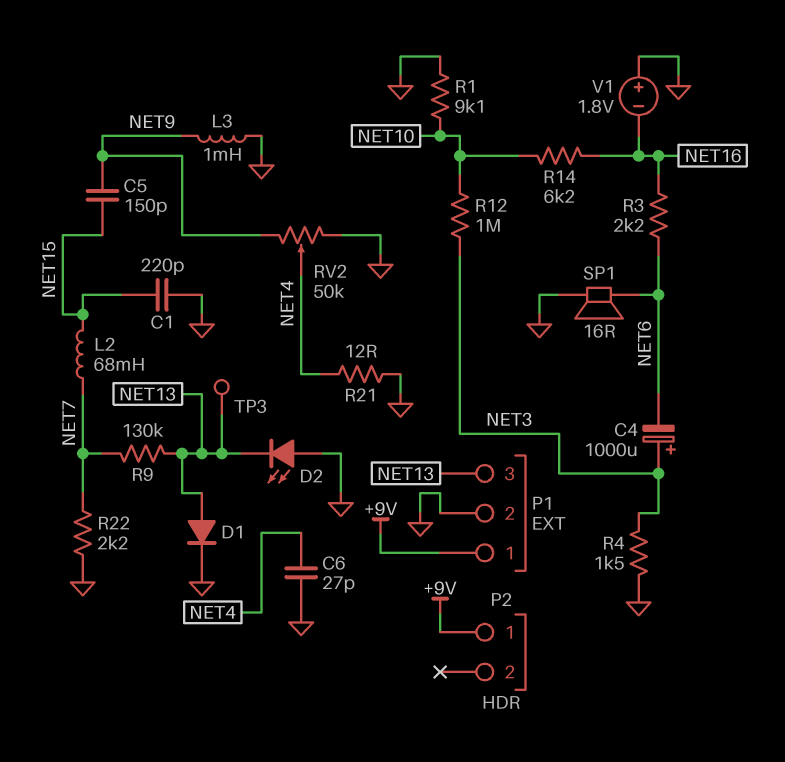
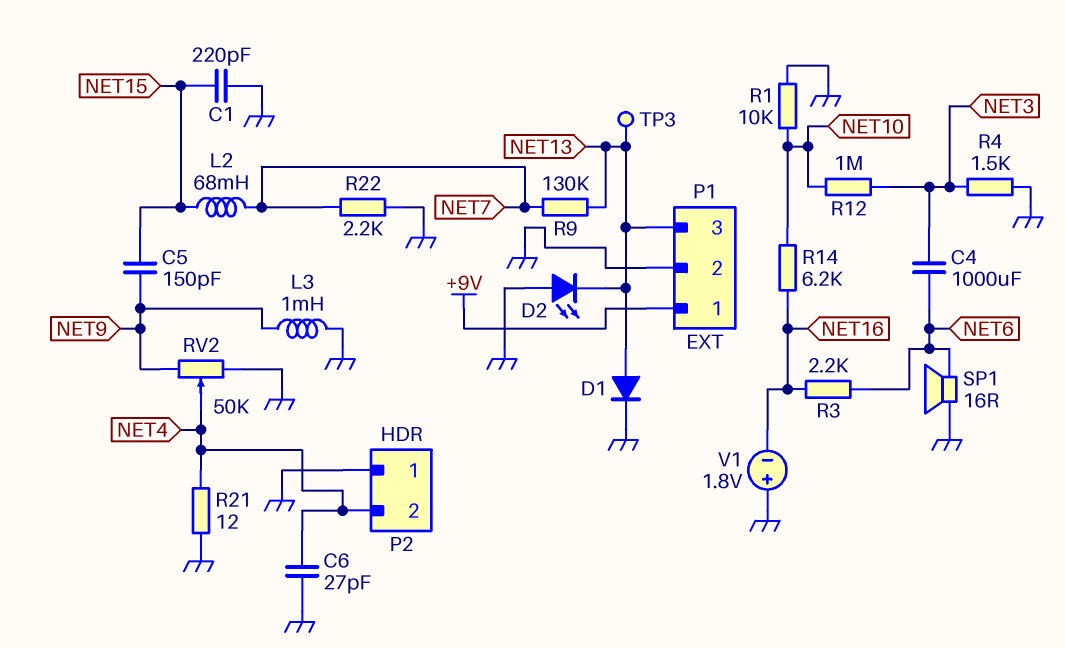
C4: 1000uF (plus NET3, minus NET6) -> 1000uF (NET3, NET6)
P2 pin 1: +9V -> GND
P2 pin 2: none -> NET4
R1: 9.1k (GND, NET10) -> 10k (GND, NET10)

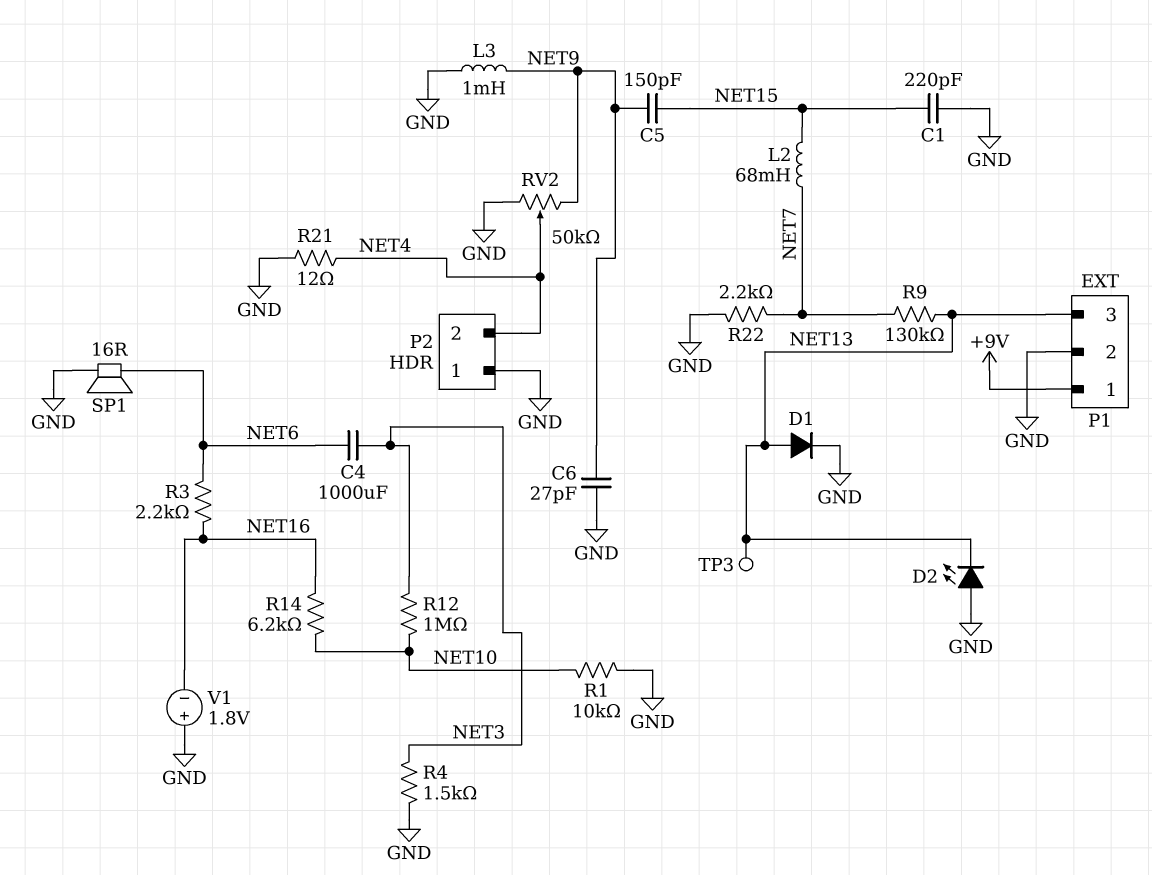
C6: 27pF (GND, NET4) -> 27pF (GND, NET9)

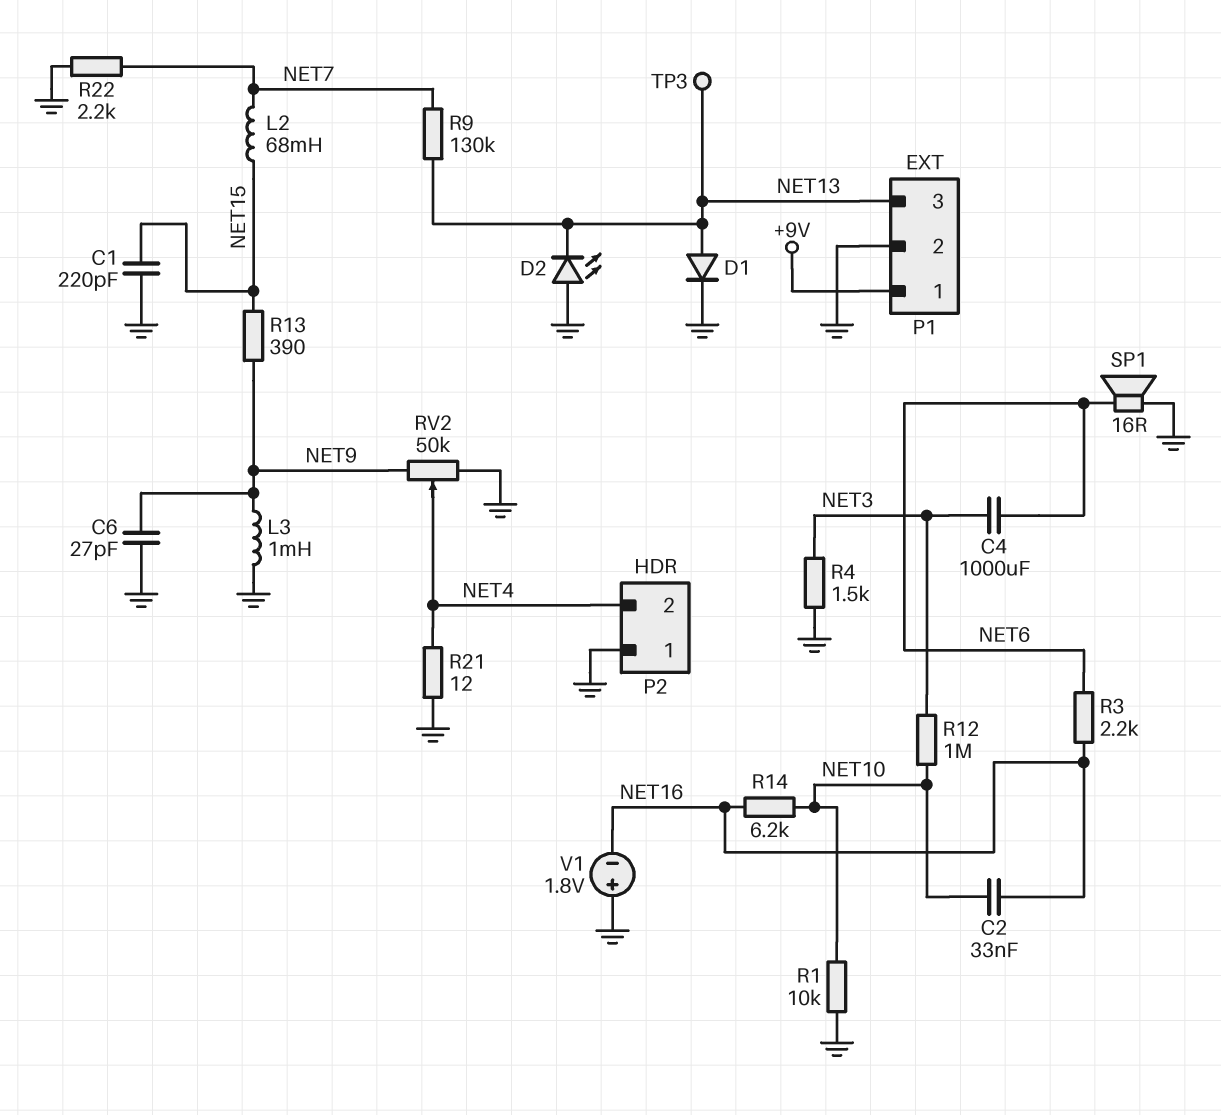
C2: none -> 33nF (NET10, NET16)
C5: 150pF (NET9, NET15) -> none
R13: none -> 390 (NET9, NET15)

